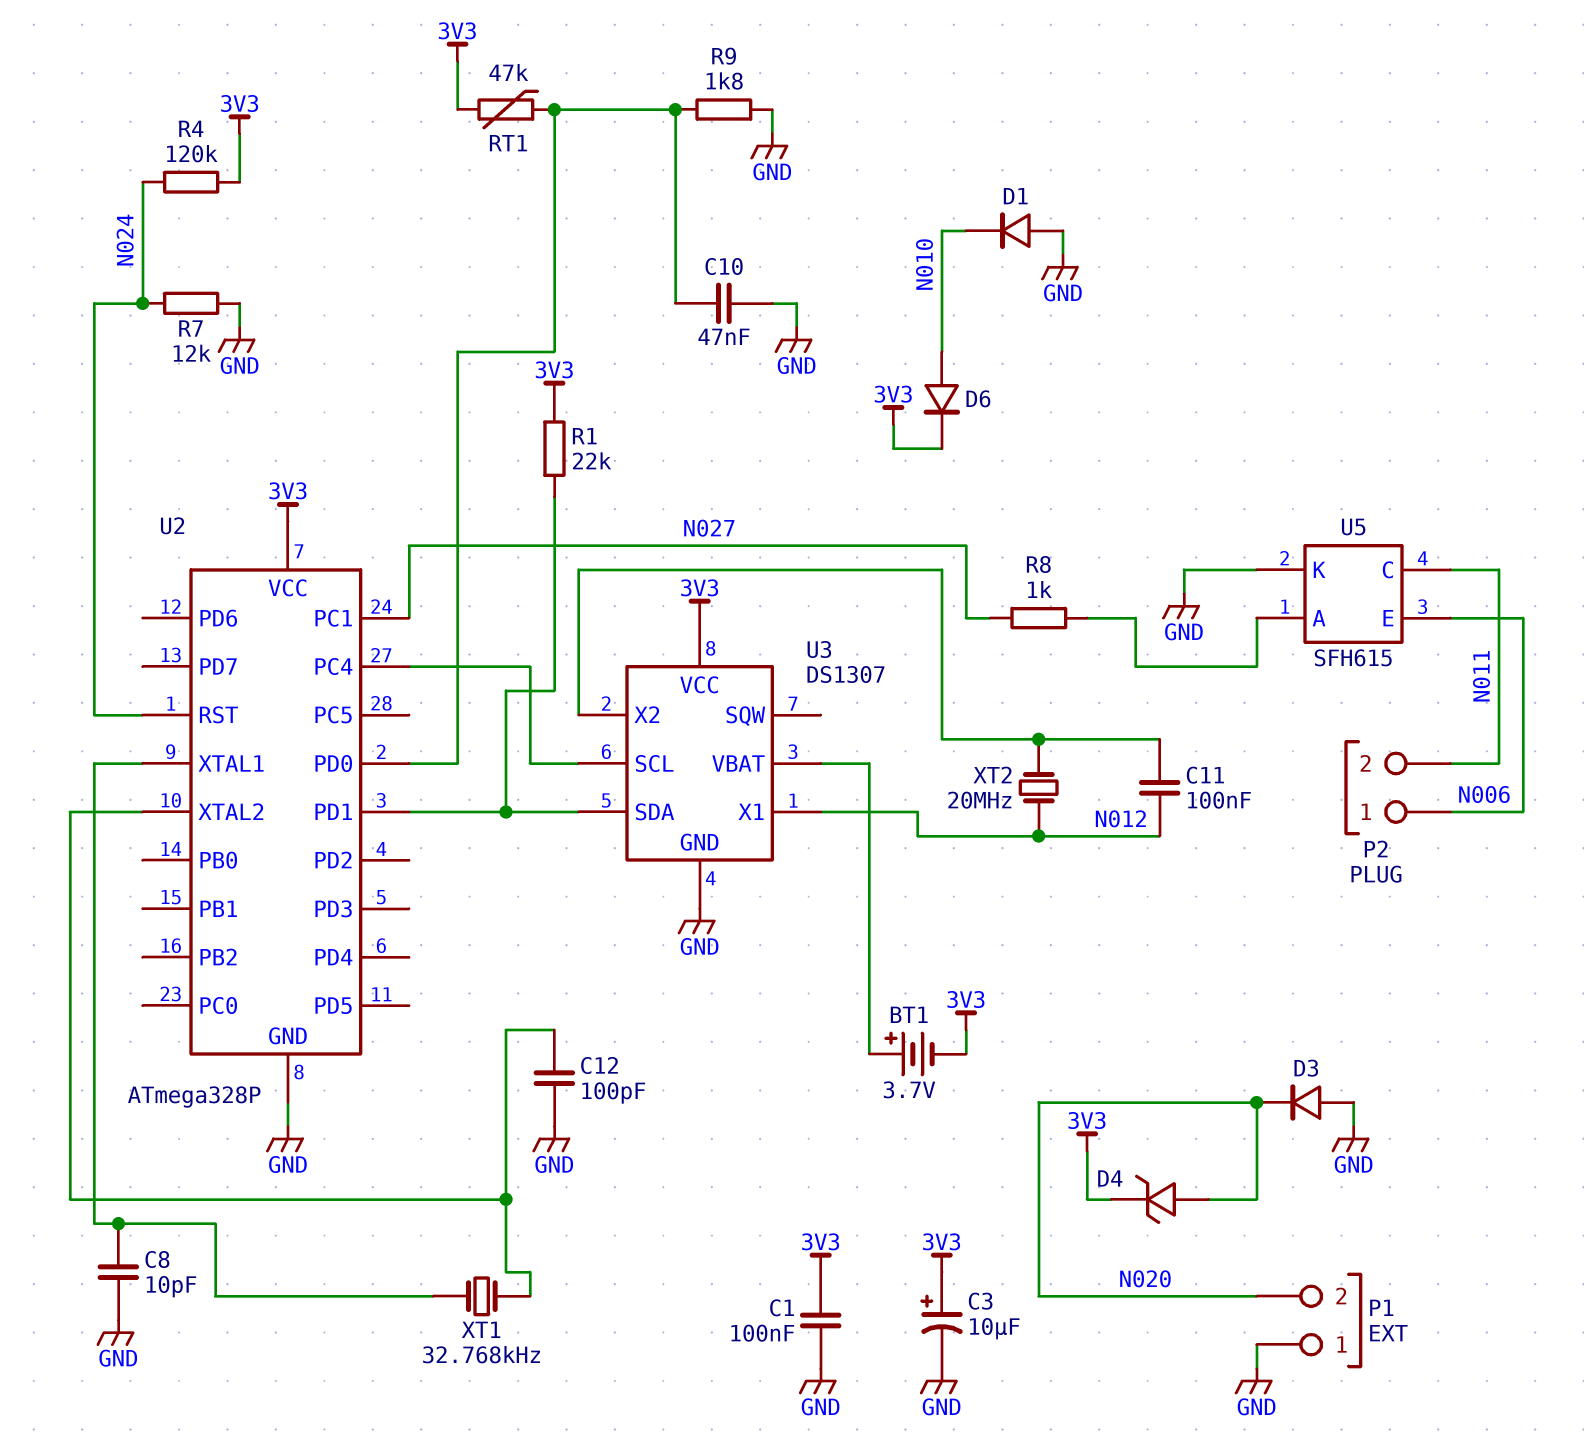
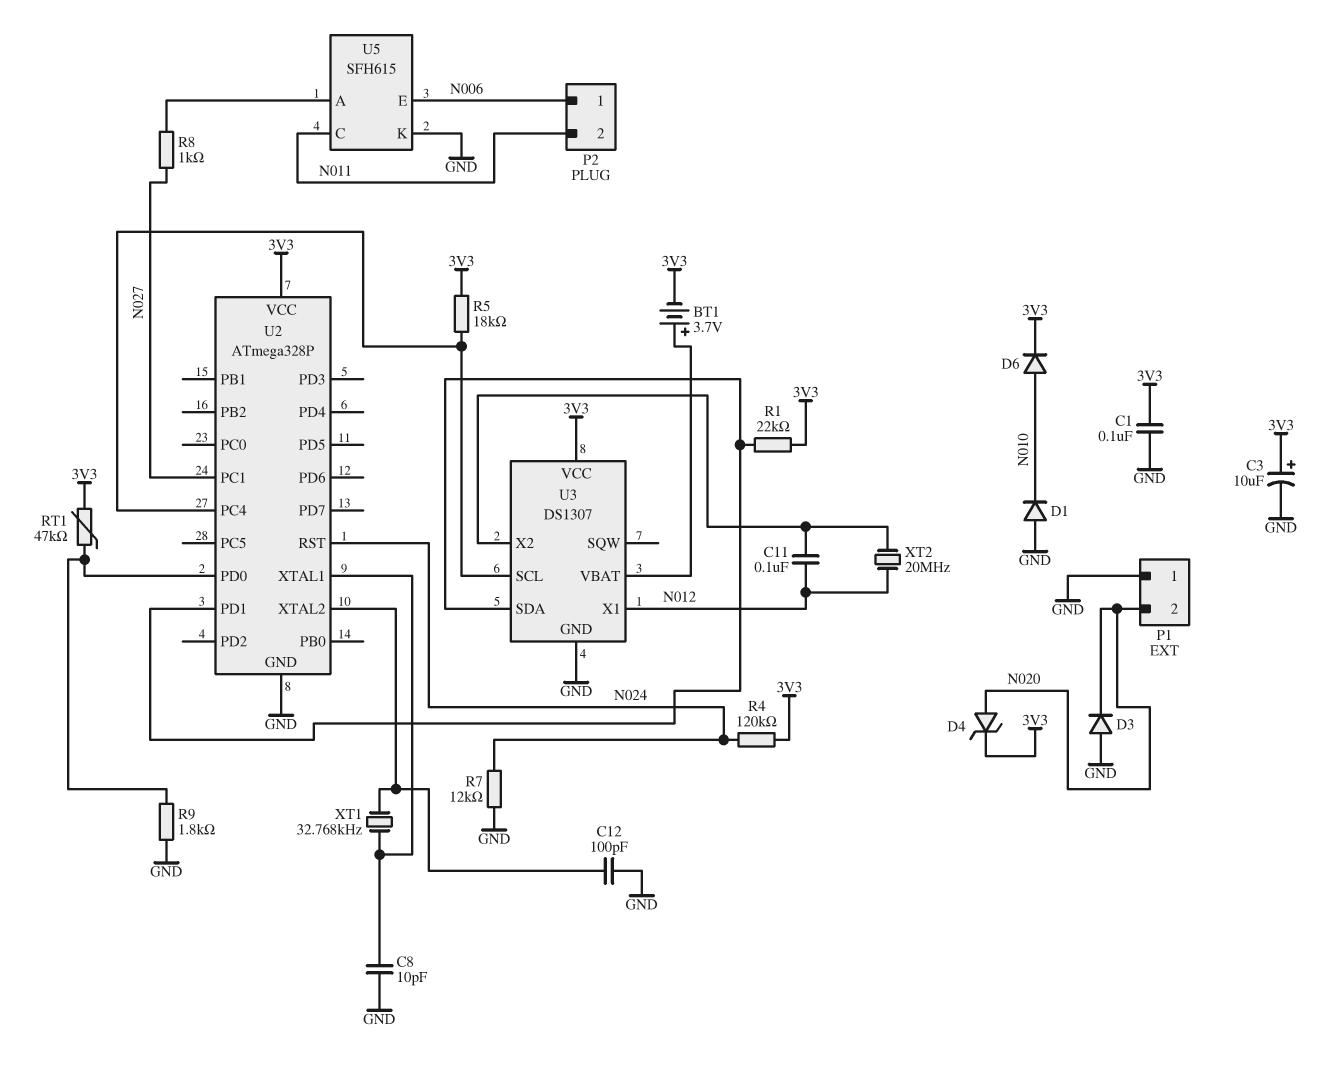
C10: 47nF (GND, U2/PD0) -> none
R5: none -> 18k (3V3, U2/PC4)

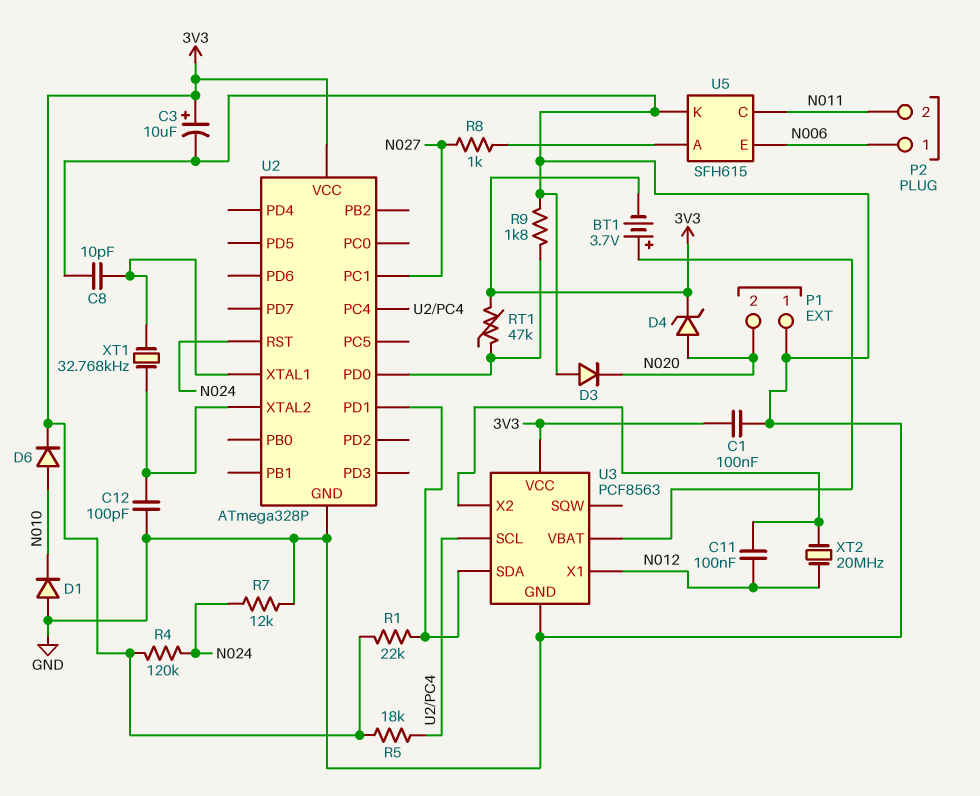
U3: DS1307 -> PCF8563

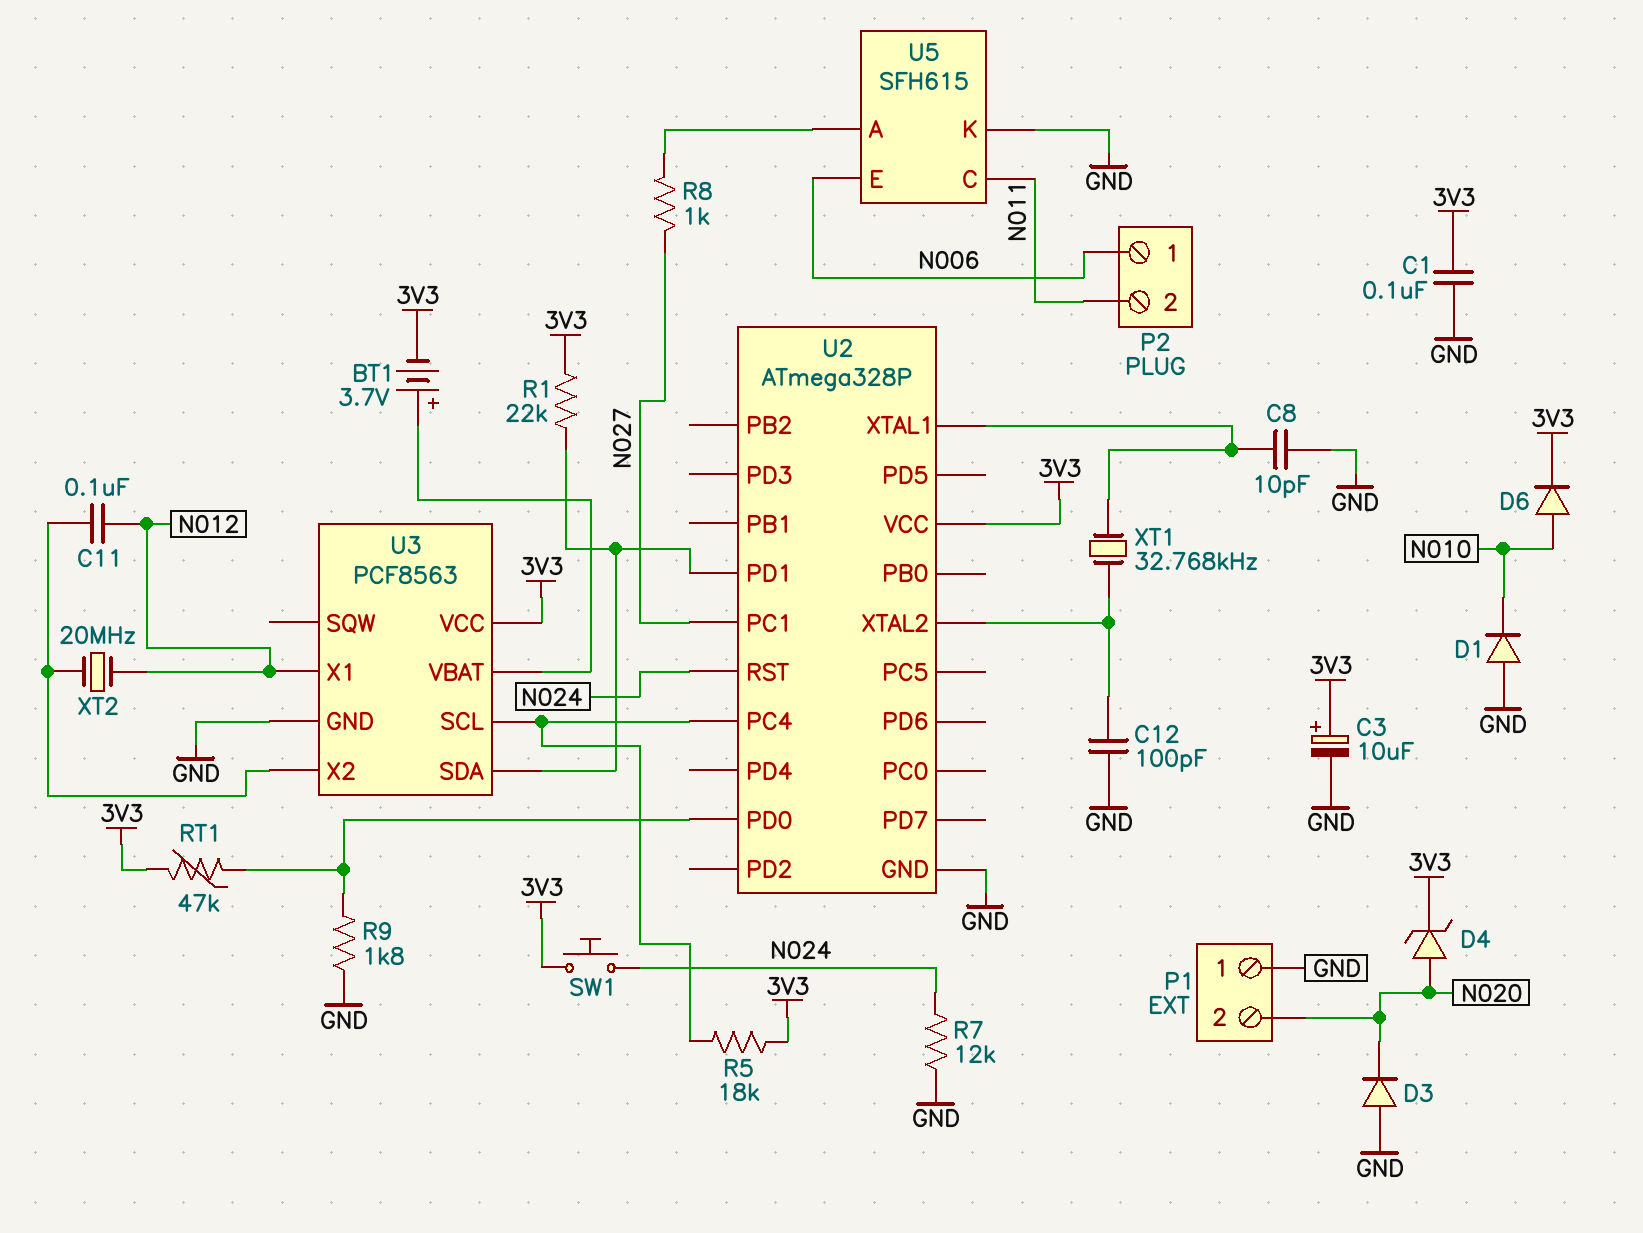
R4: 120k (3V3, N024) -> none
SW1: none -> button (3V3, N024)

